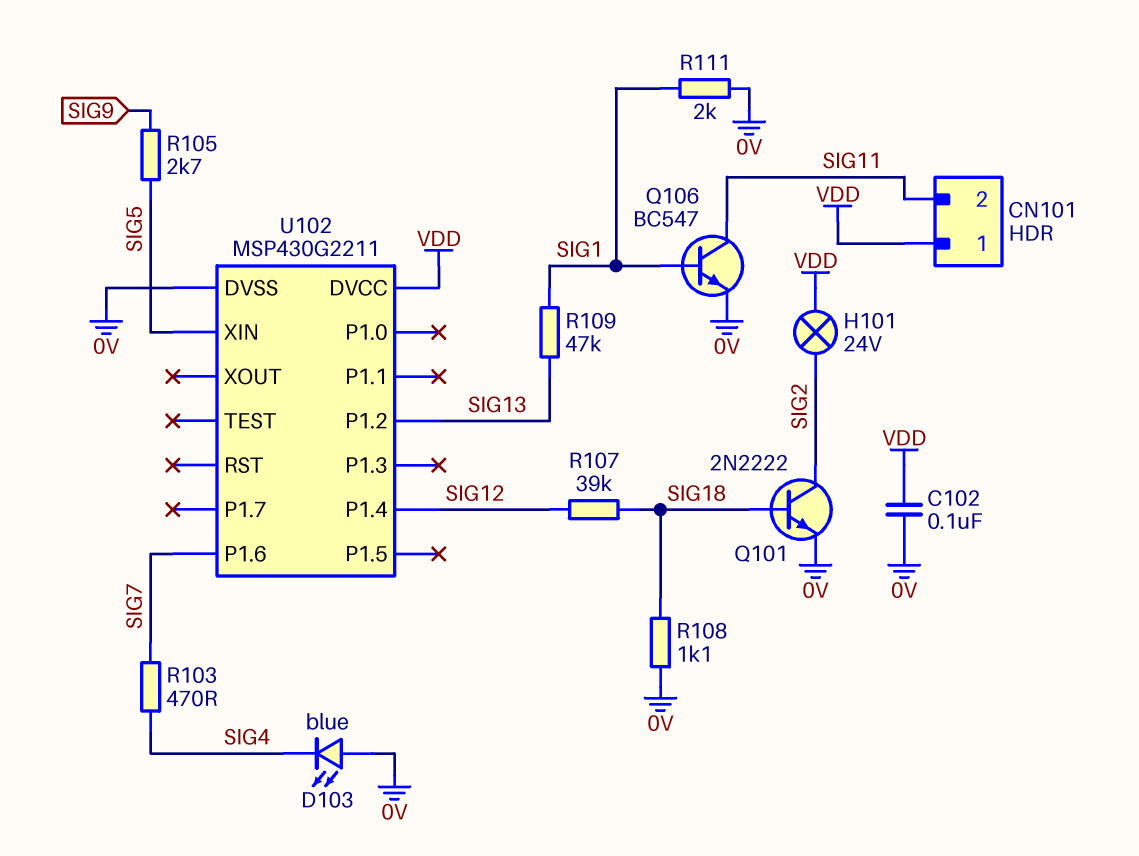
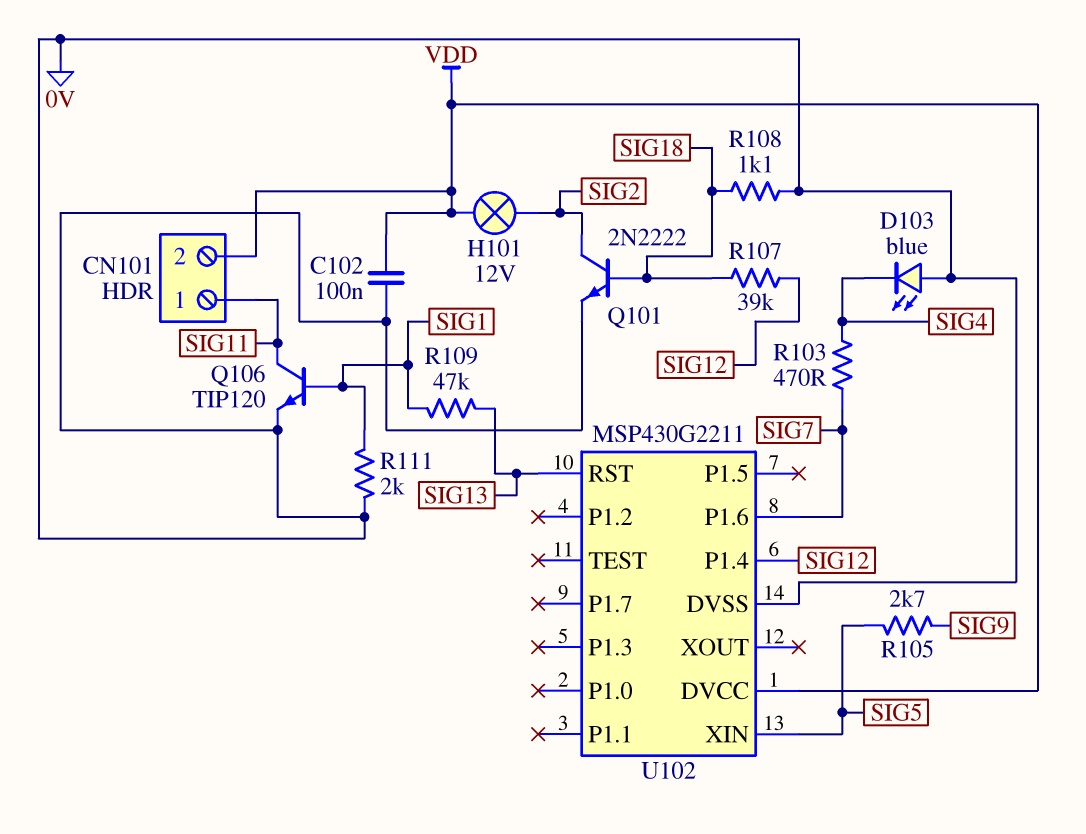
CN101 pin 1: VDD -> SIG11
CN101 pin 2: SIG11 -> VDD
H101: lamp 24V (SIG2, VDD) -> lamp 12V (SIG2, VDD)
Q106: NPN BC547 (B SIG1, C SIG11, E 0V) -> NPN TIP120 (B SIG1, C SIG11, E 0V)
U102 pin P1.2: SIG13 -> none
U102 pin RST: none -> SIG13

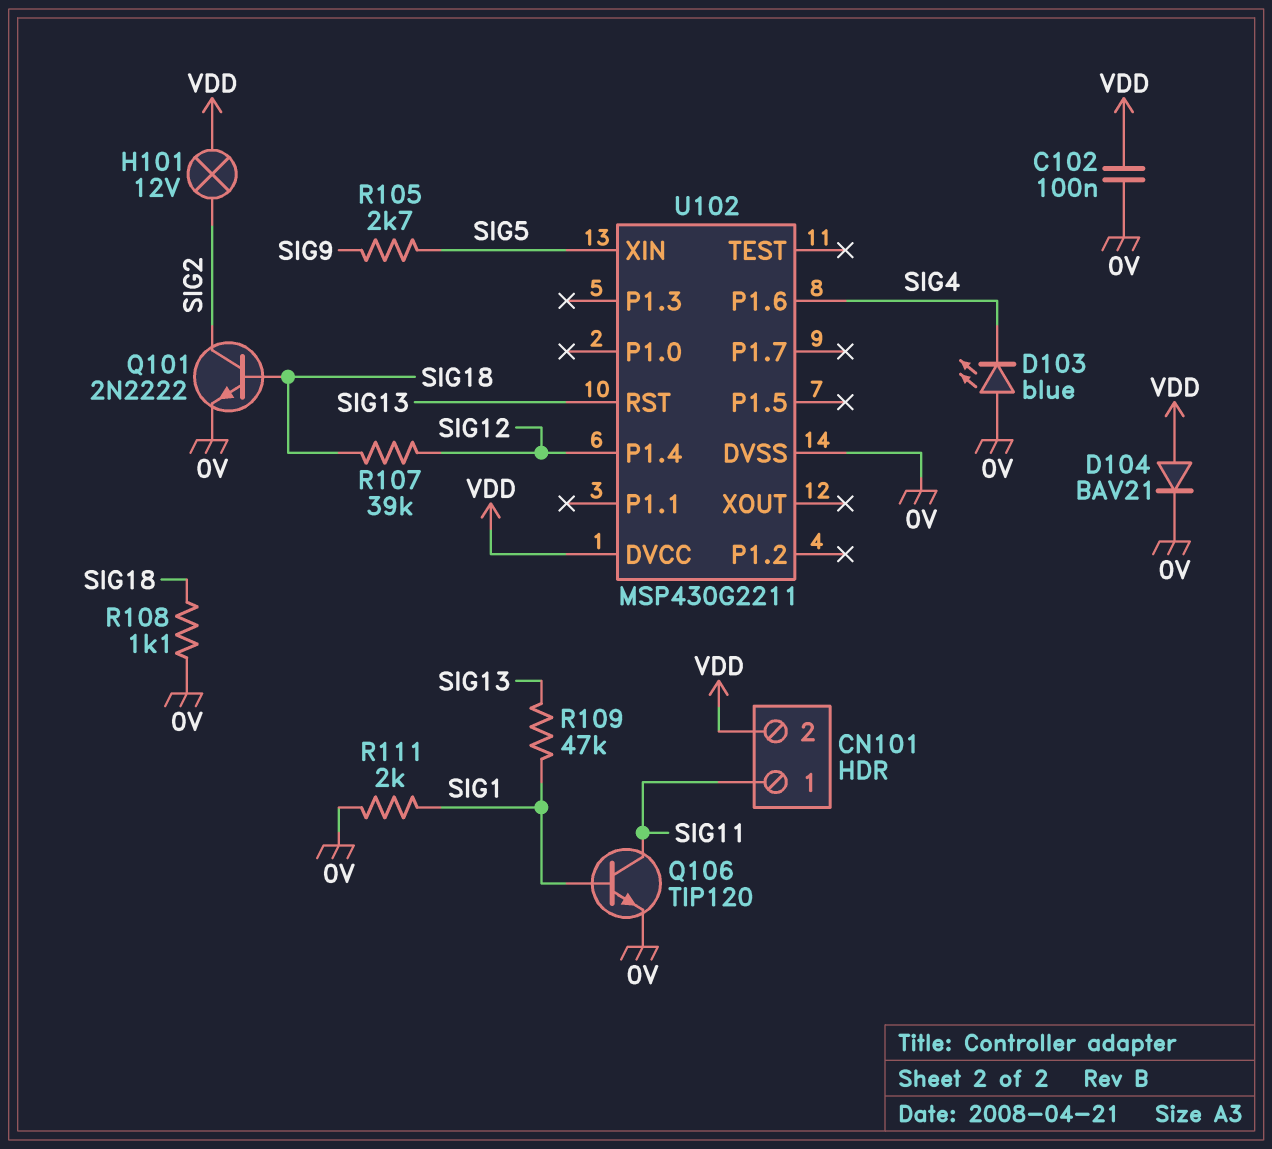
D104: none -> diode BAV21 (A VDD, K 0V)
R103: 470 (SIG4, SIG7) -> none
U102 pin P1.6: SIG7 -> SIG4

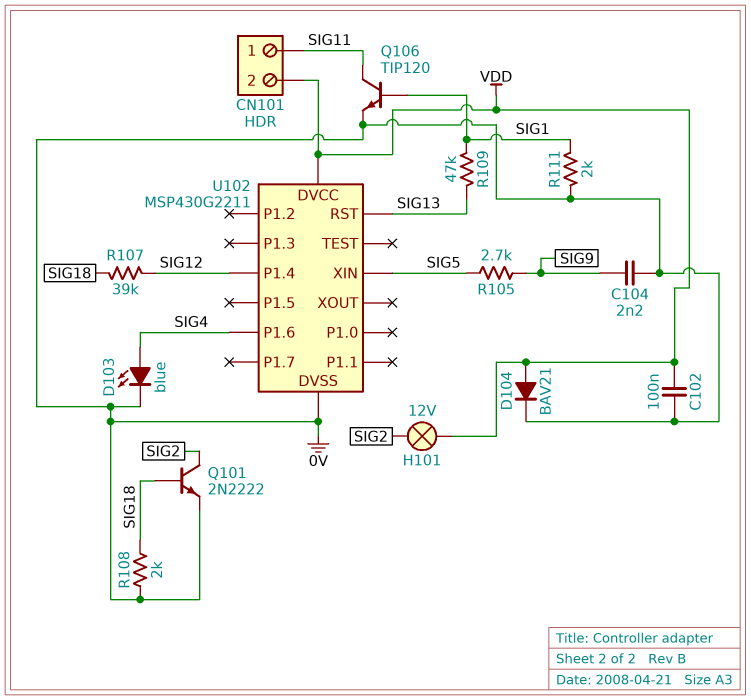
C104: none -> 2.2nF (0V, SIG9)
D103: LED blue (A 0V, K SIG4) -> LED blue (A SIG4, K 0V)
R108: 1.1k (0V, SIG18) -> 2k (0V, SIG18)

